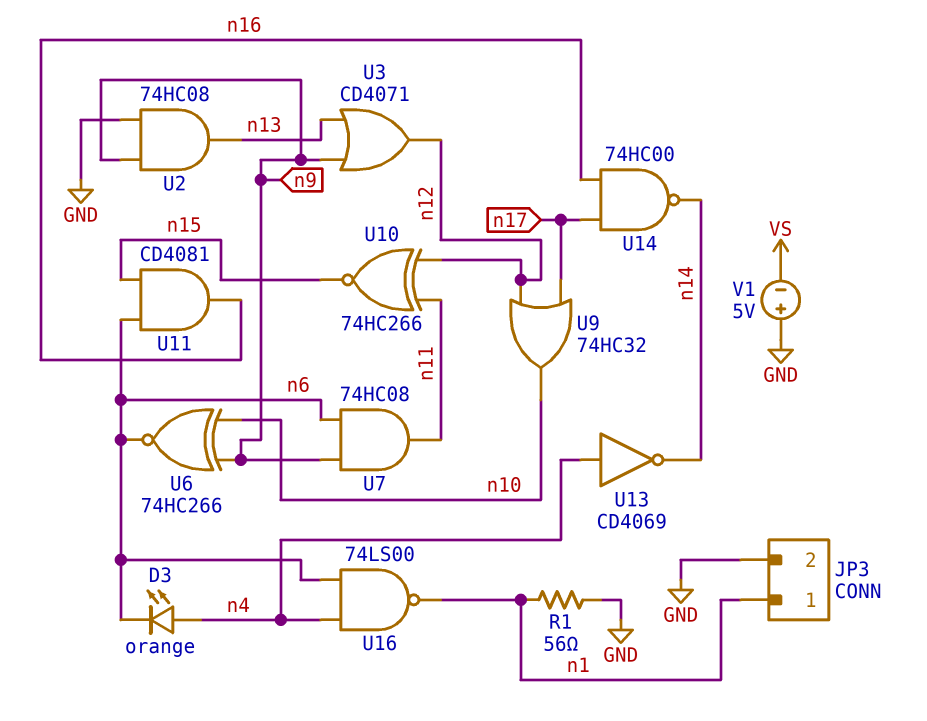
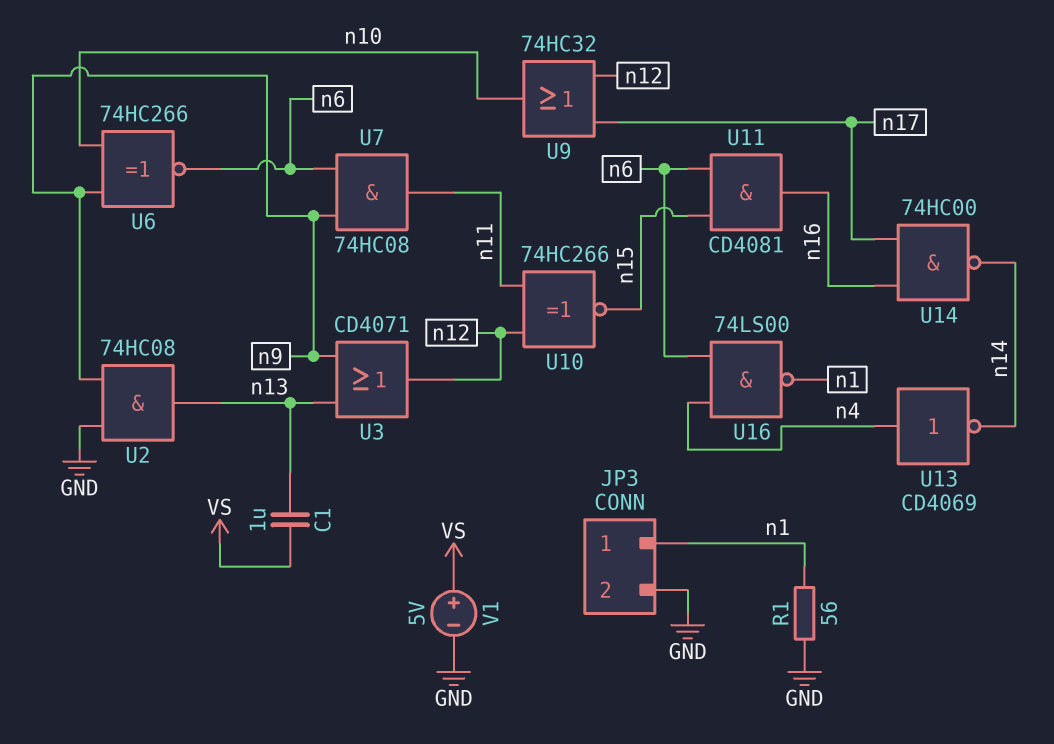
C1: none -> 1uF (VS, n13)
D3: LED orange (A n4, K n6) -> none
V1: 5V (plus GND, minus VS) -> 5V (plus VS, minus GND)

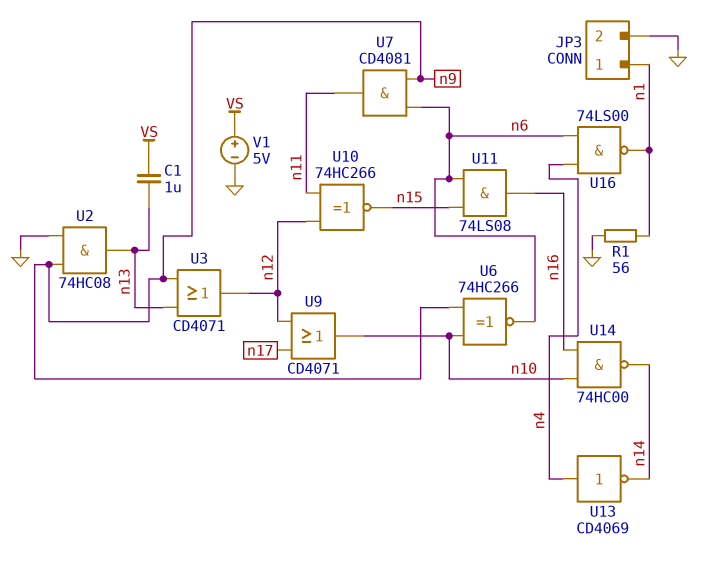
U7: AND 74HC08 (in n6, in n9, out n11) -> AND CD4081 (in n6, in n9, out n11)
U9: OR 74HC32 (in n12, in n17, out n10) -> OR CD4071 (in n12, in n17, out n10)
U11: AND CD4081 (in n6, in n15, out n16) -> AND 74LS08 (in n6, in n15, out n16)
U14: NAND 74HC00 (in n16, in n17, out n14) -> NAND 74HC00 (in n10, in n16, out n14)

